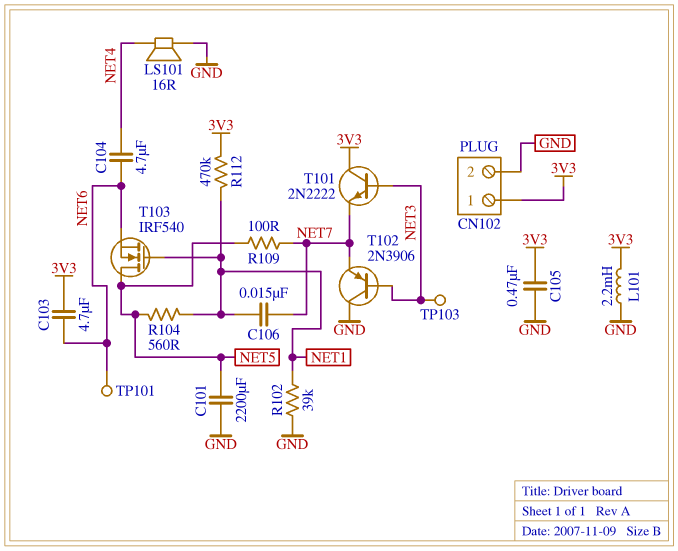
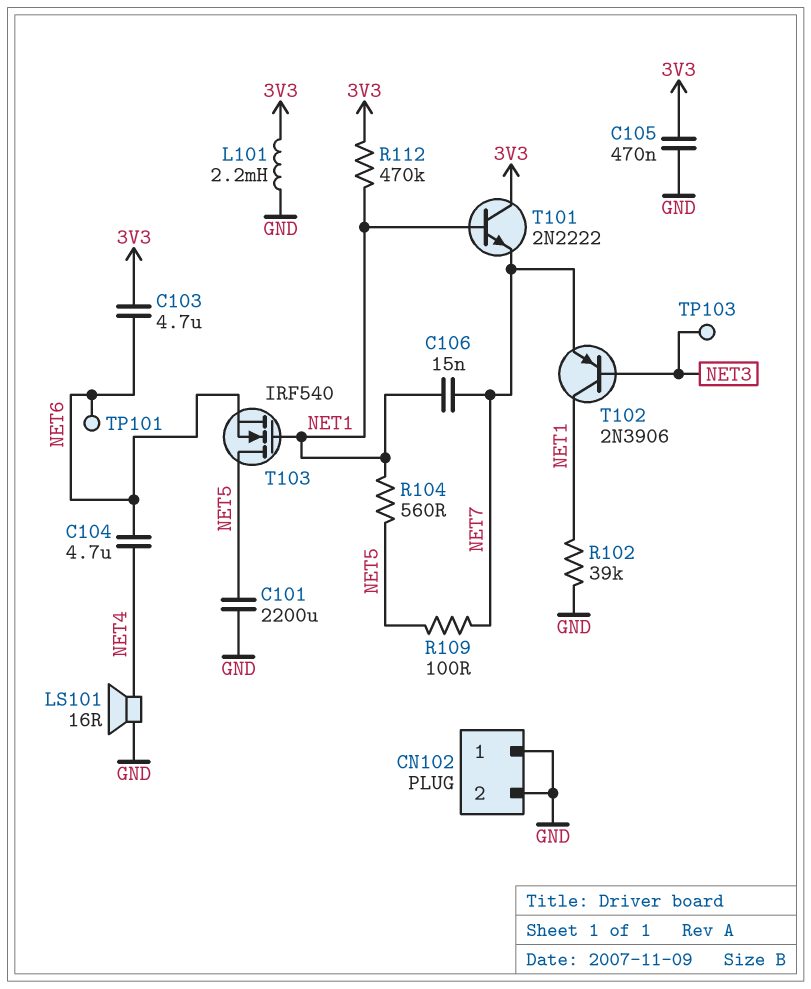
CN102 pin 1: 3V3 -> GND
T101: NPN 2N2222 (B NET3, C 3V3, E NET7) -> NPN 2N2222 (B NET1, C 3V3, E NET7)
T102: PNP 2N3906 (B NET3, C GND, E NET7) -> PNP 2N3906 (B NET3, C NET1, E NET7)

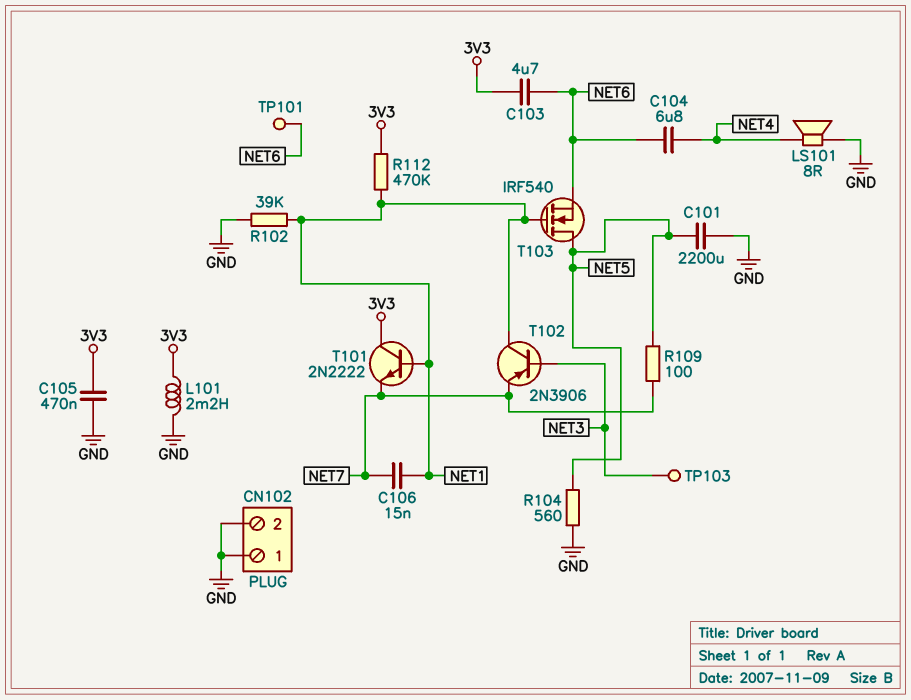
C104: 4.7uF (NET4, NET6) -> 6.8uF (NET4, NET6)
LS101: speaker 16R (GND, NET4) -> speaker 8R (GND, NET4)
R104: 560 (NET1, NET5) -> 560 (GND, NET5)

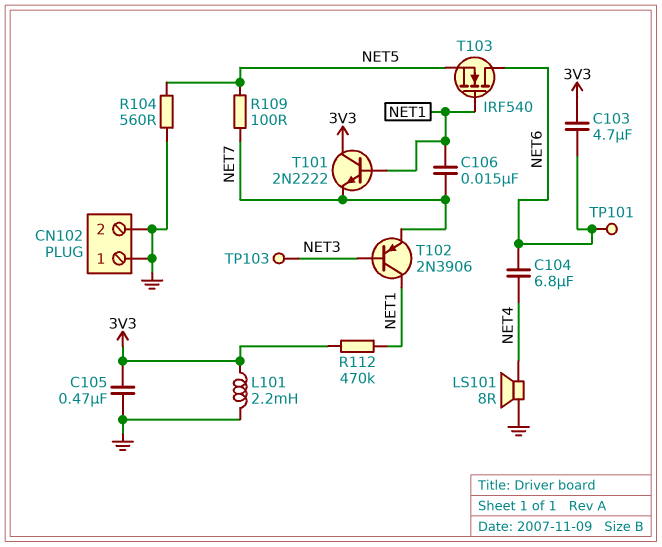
C101: 2200uF (GND, NET5) -> none
R102: 39k (GND, NET1) -> none
T103: NMOS IRF540 (G NET1, D NET5, S NET6) -> NMOS IRF540 (G NET1, D NET6, S NET5)

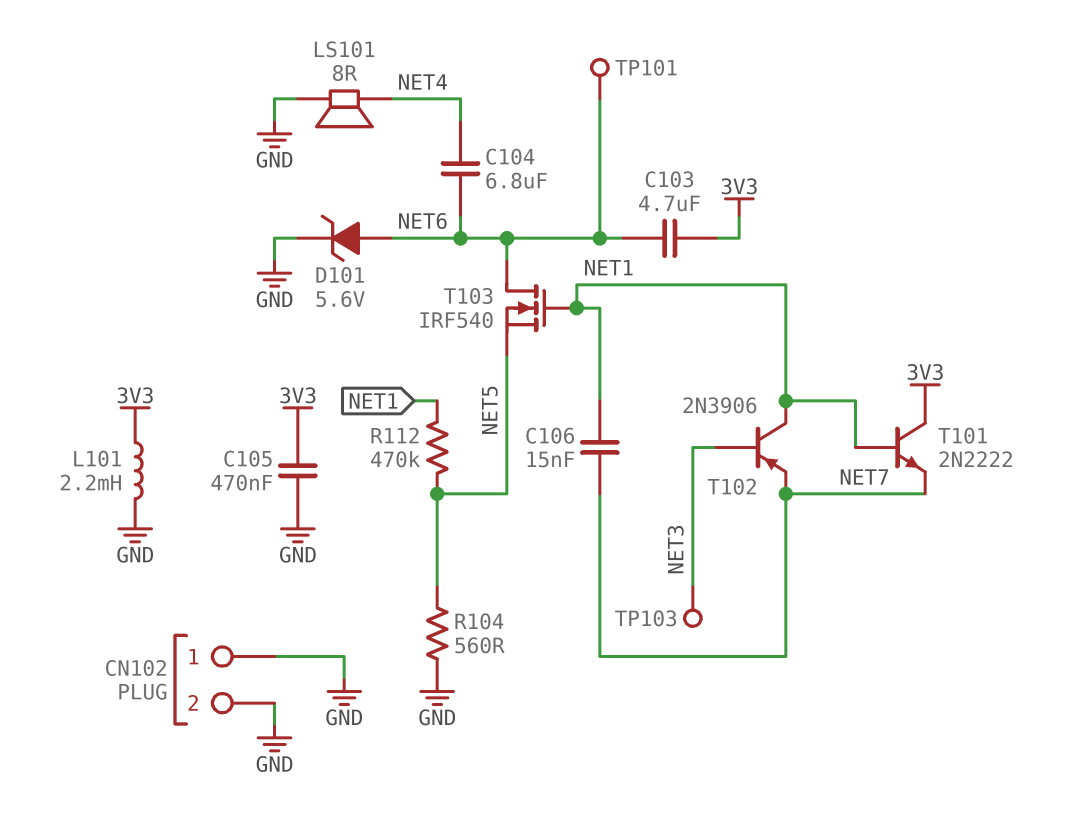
D101: none -> zener 5.6V (A NET6, K GND)
R109: 100 (NET5, NET7) -> none
R112: 470k (3V3, NET1) -> 470k (NET1, NET5)

